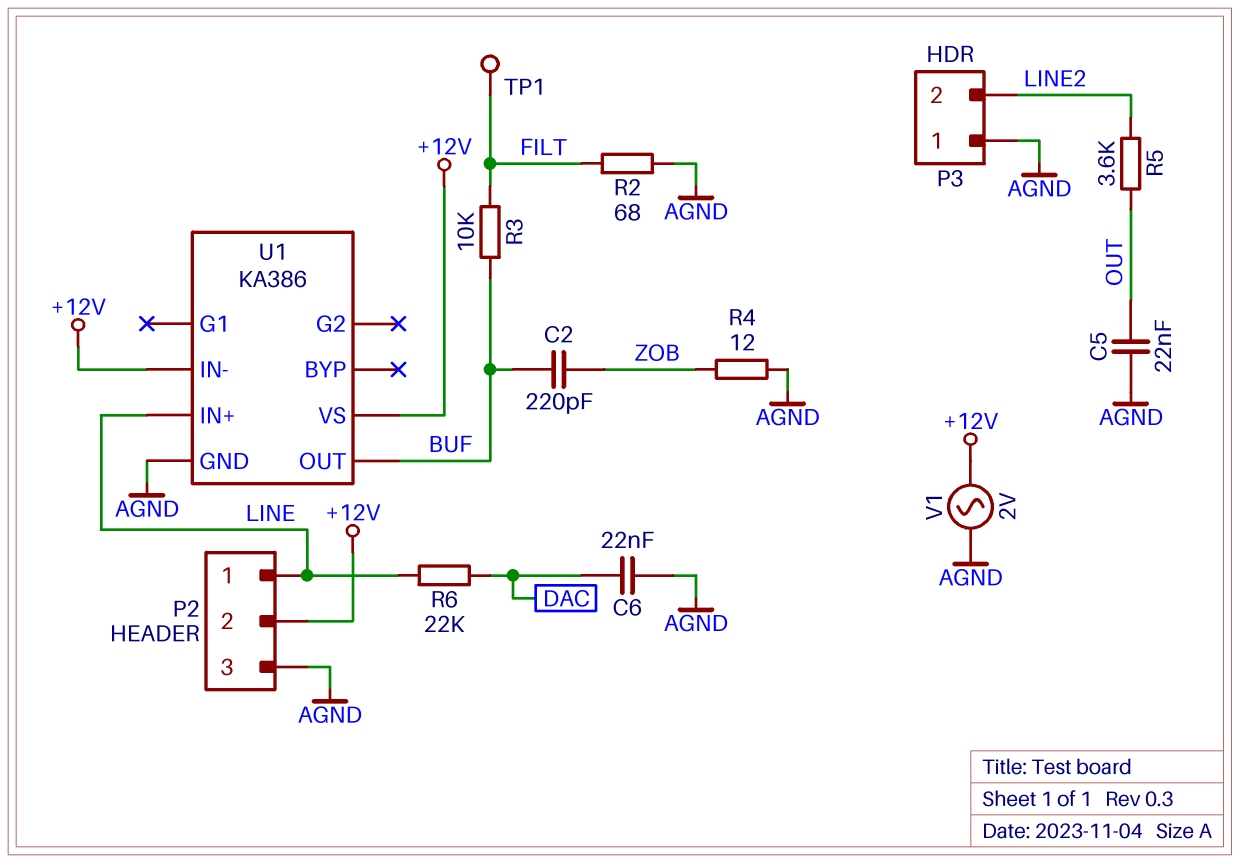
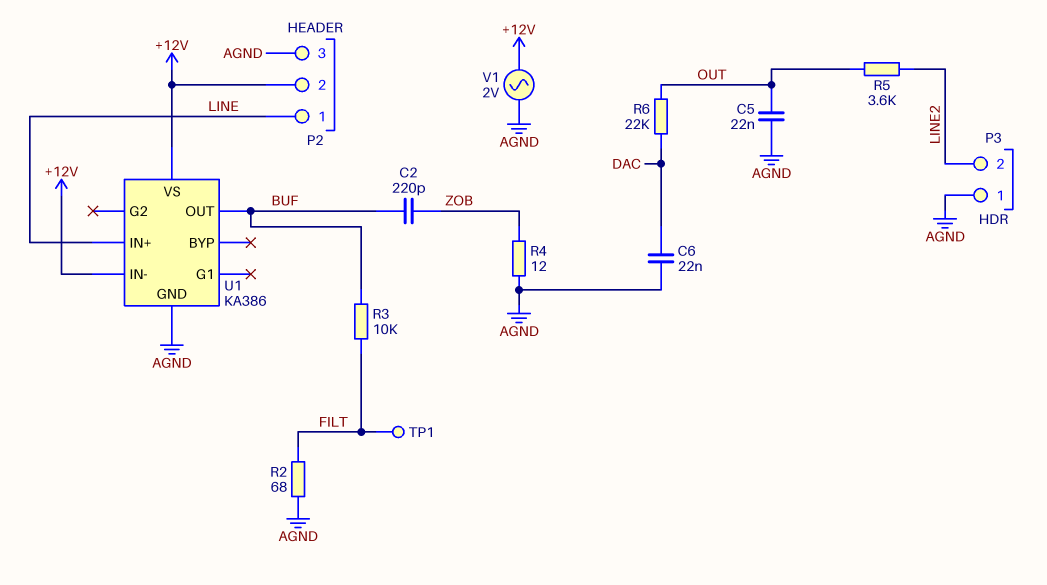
R6: 22k (DAC, LINE) -> 22k (DAC, OUT)

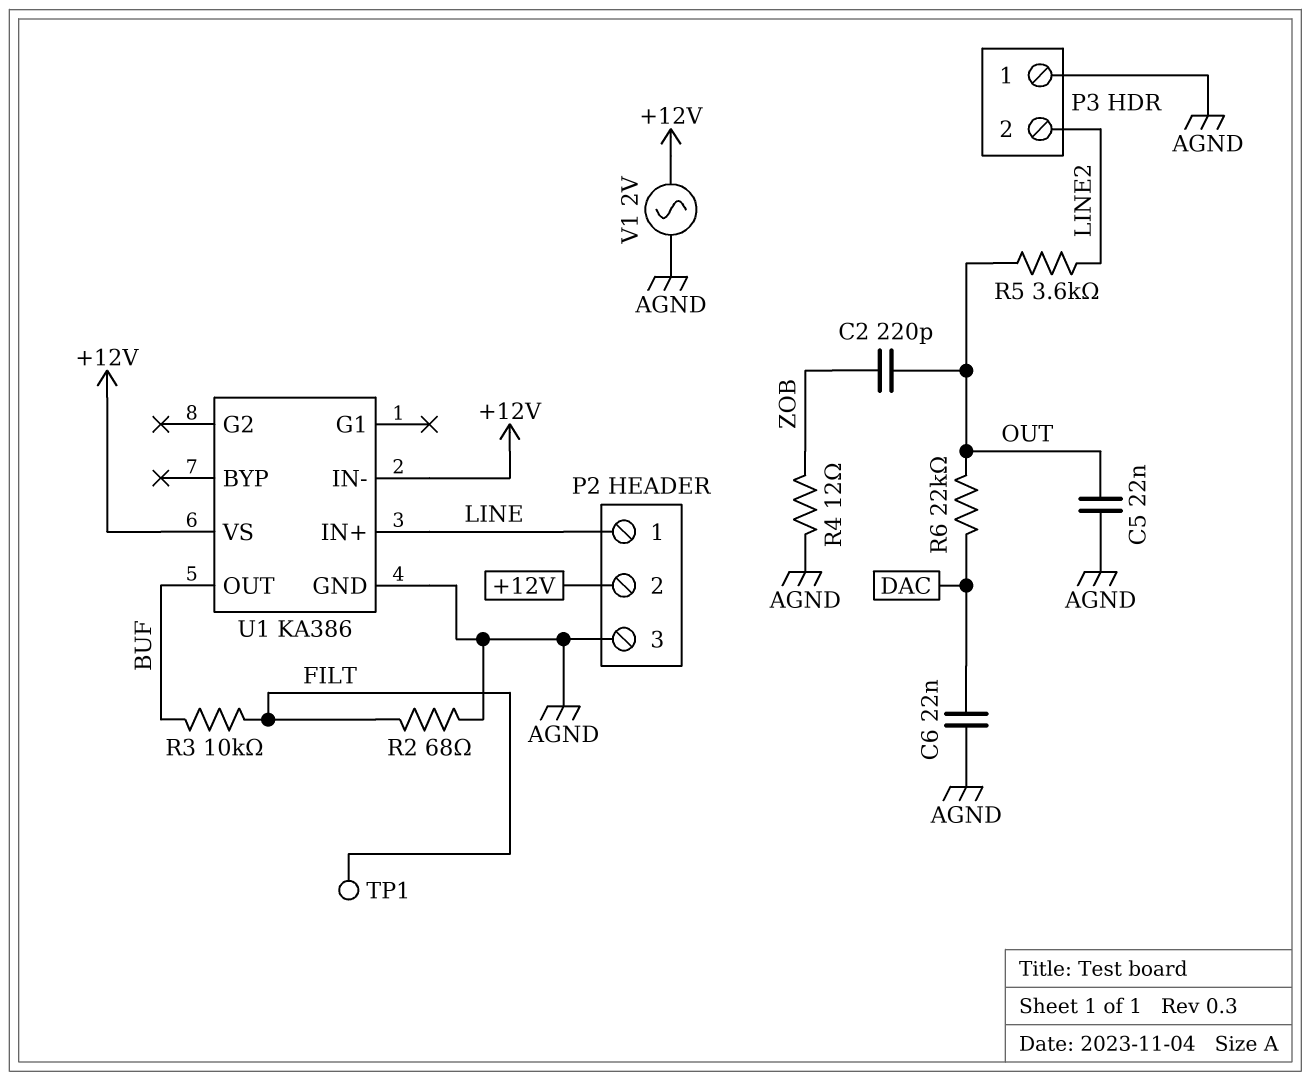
C2: 220pF (BUF, ZOB) -> 220pF (OUT, ZOB)

